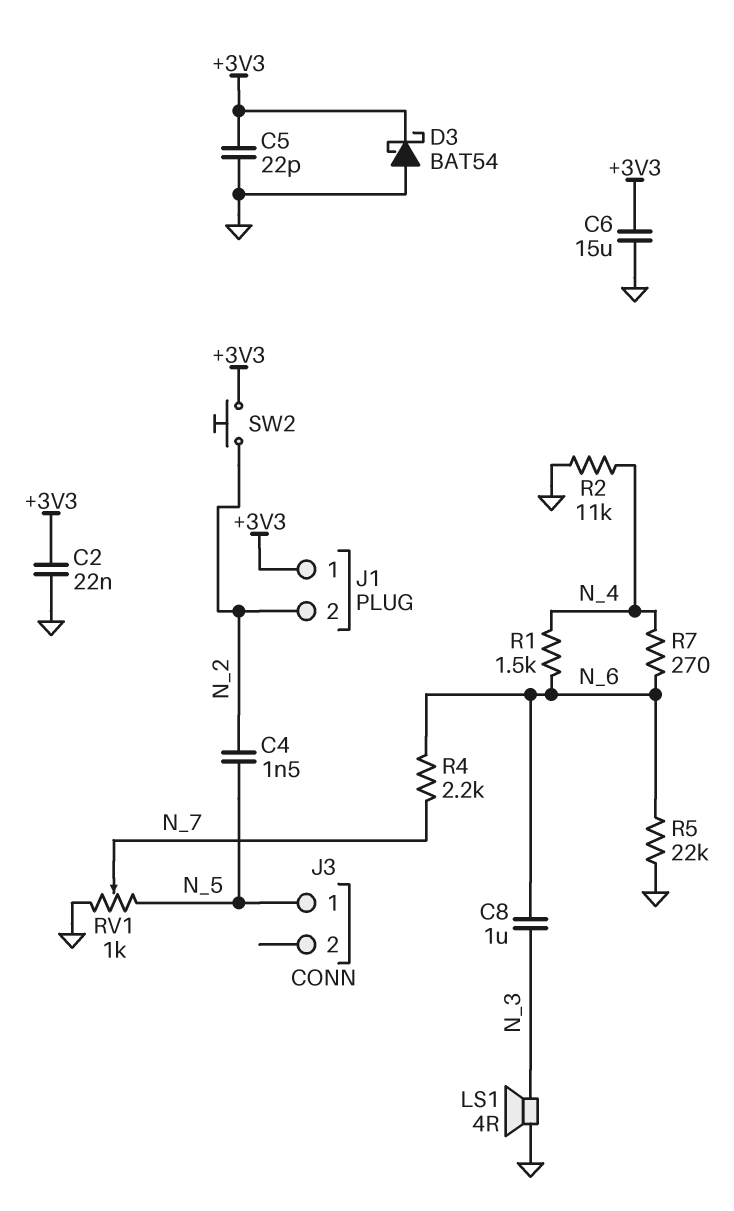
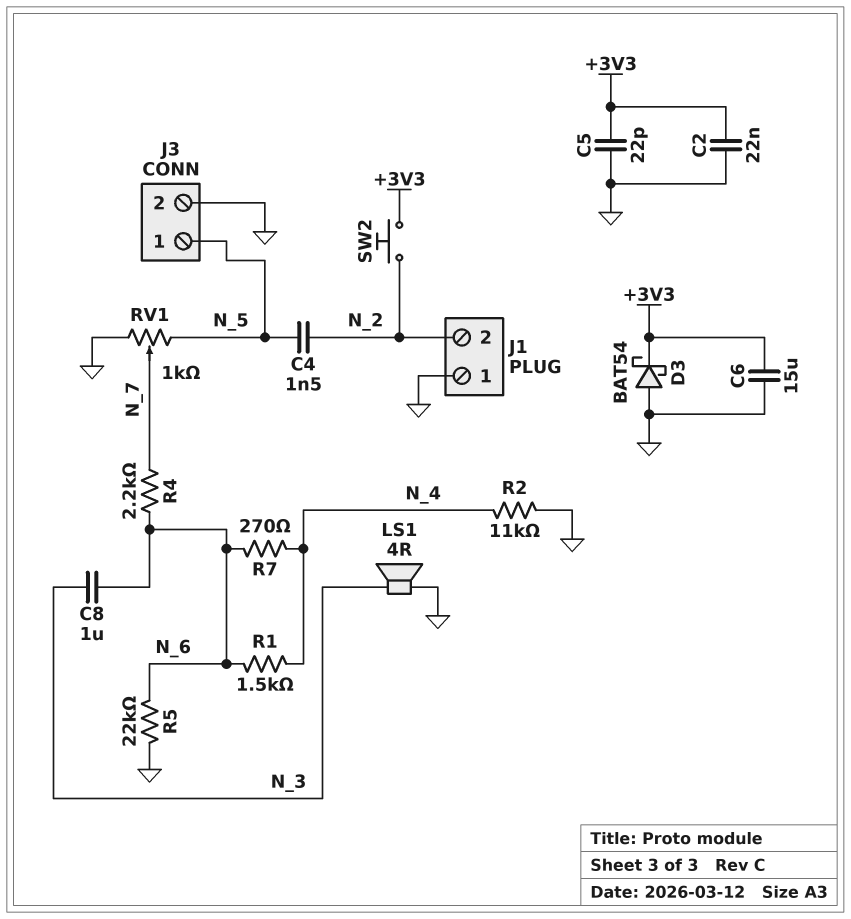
J1 pin 1: +3V3 -> GND
J3 pin 2: none -> GND

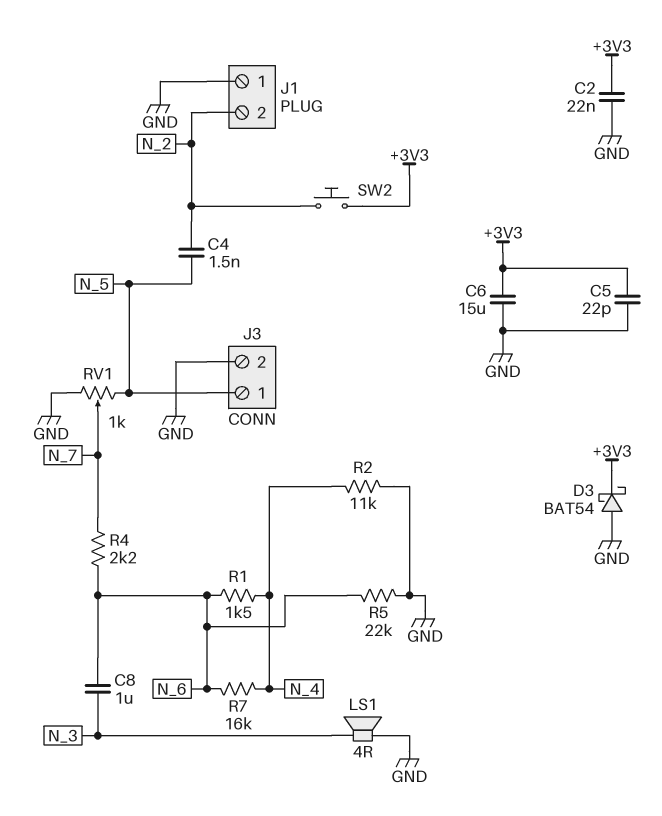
R7: 270 (N_4, N_6) -> 16k (N_4, N_6)

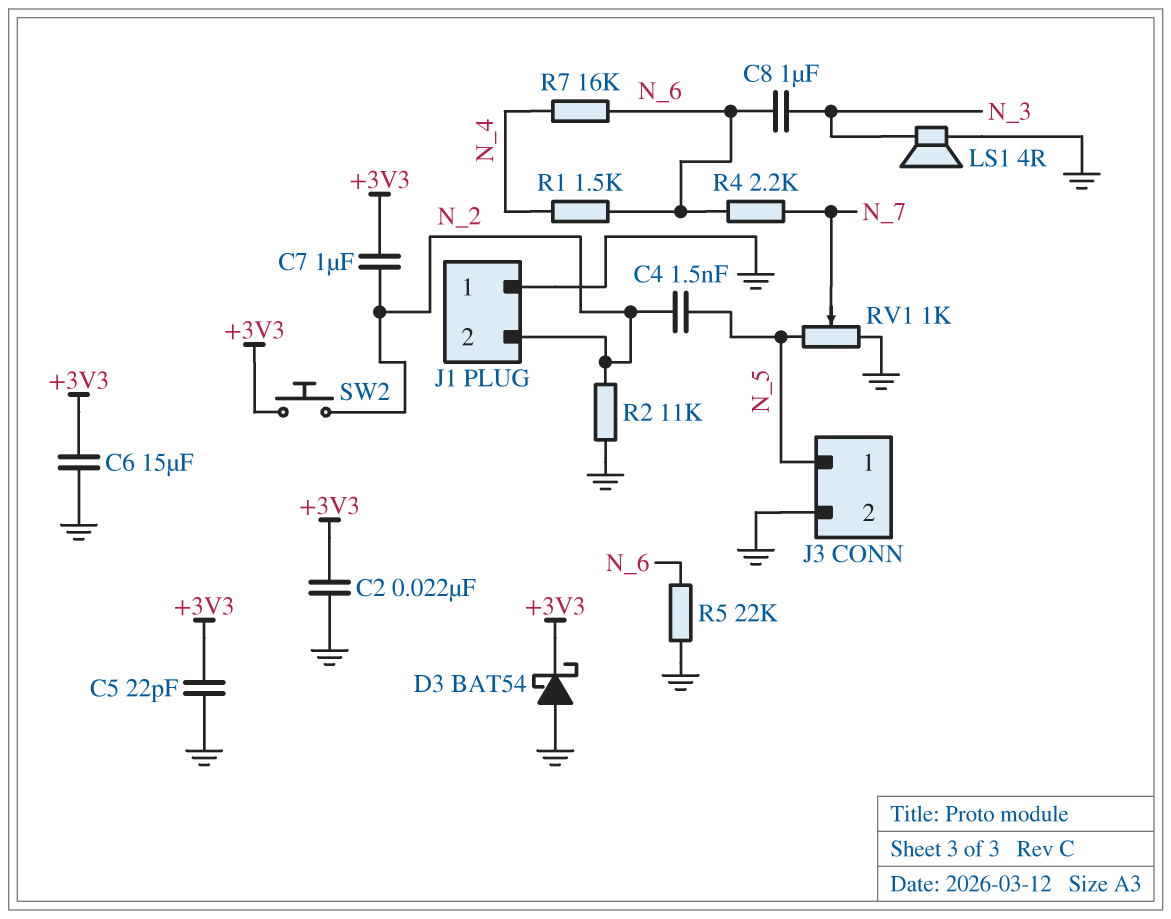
C7: none -> 1uF (+3V3, N_2)
R2: 11k (GND, N_4) -> 11k (GND, N_2)

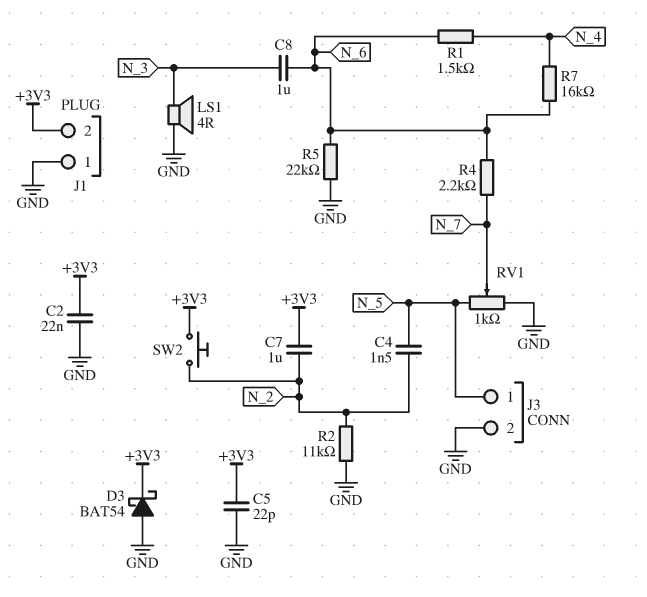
C6: 15uF (+3V3, GND) -> none
J1 pin 2: N_2 -> +3V3

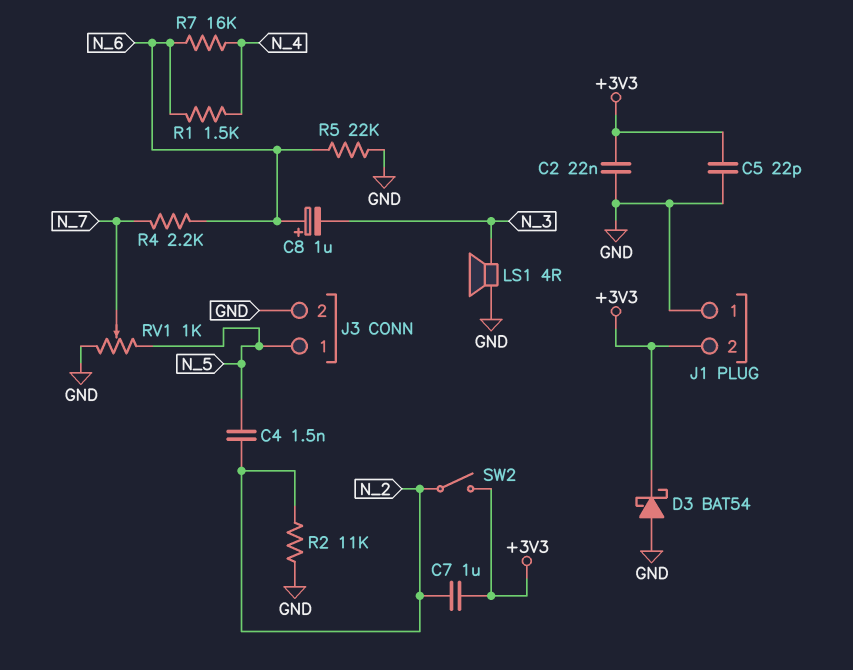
C8: 1uF (N_3, N_6) -> 1uF (plus N_6, minus N_3)
SW2: button (+3V3, N_2) -> switch (+3V3, N_2)

